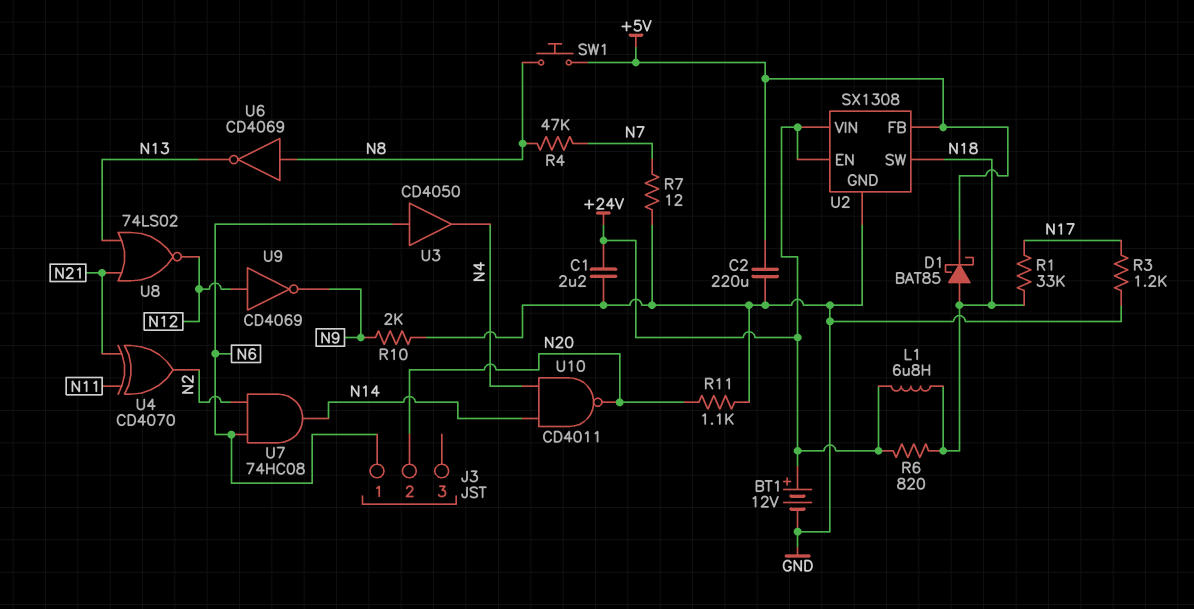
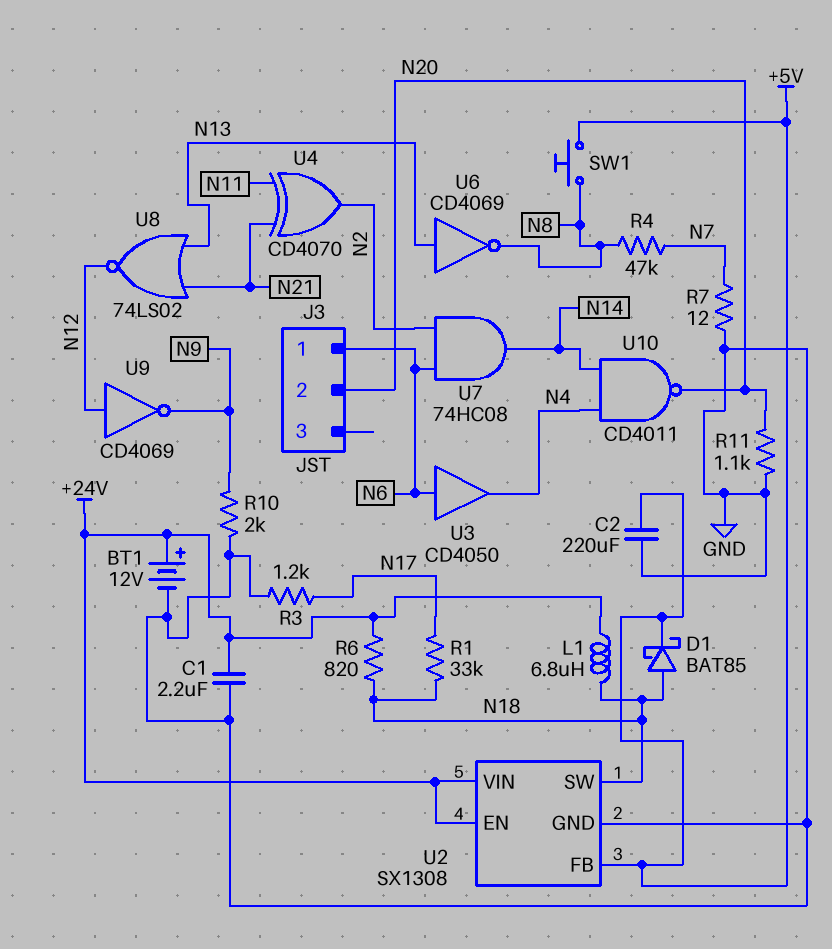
U6: NOT CD4069 (in N8, out N13) -> NOT CD4069 (in N13, out N8)

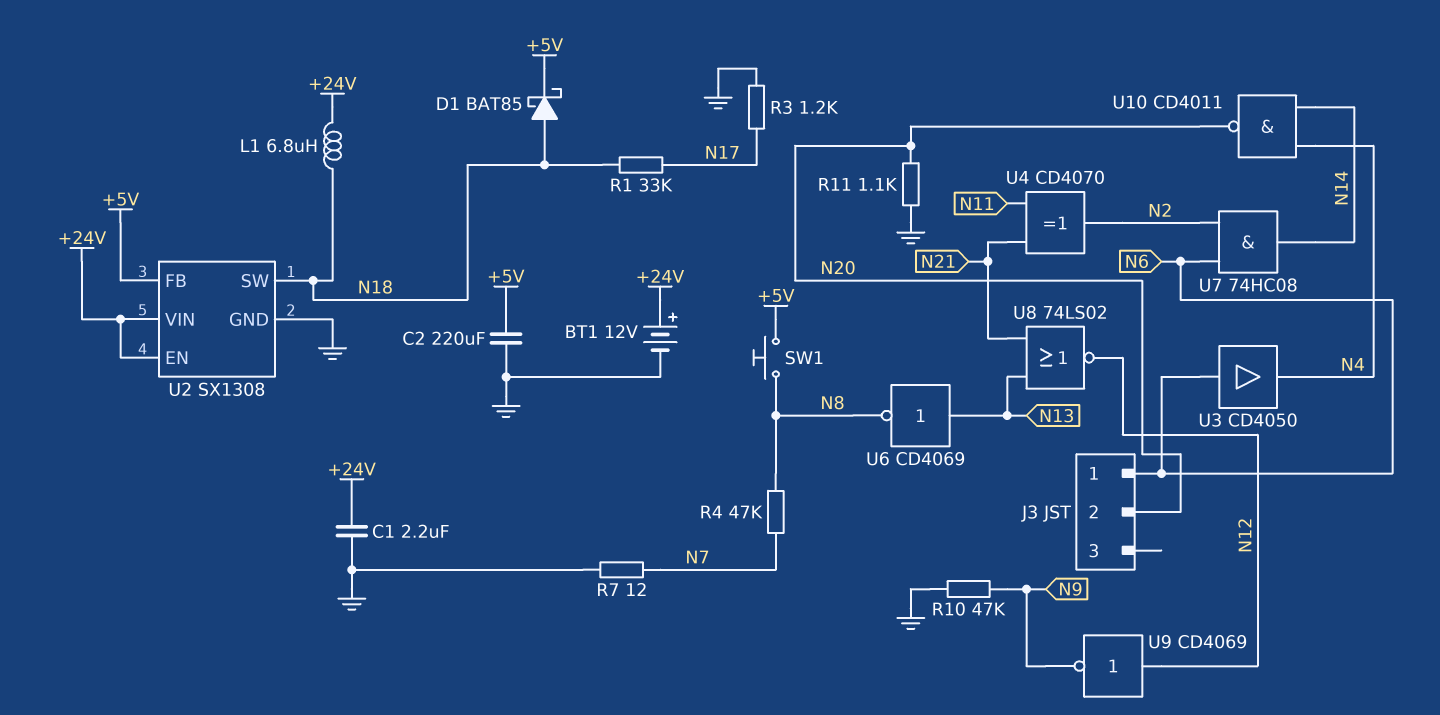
R6: 820 (+24V, N18) -> none
R10: 2k (GND, N9) -> 47k (GND, N9)

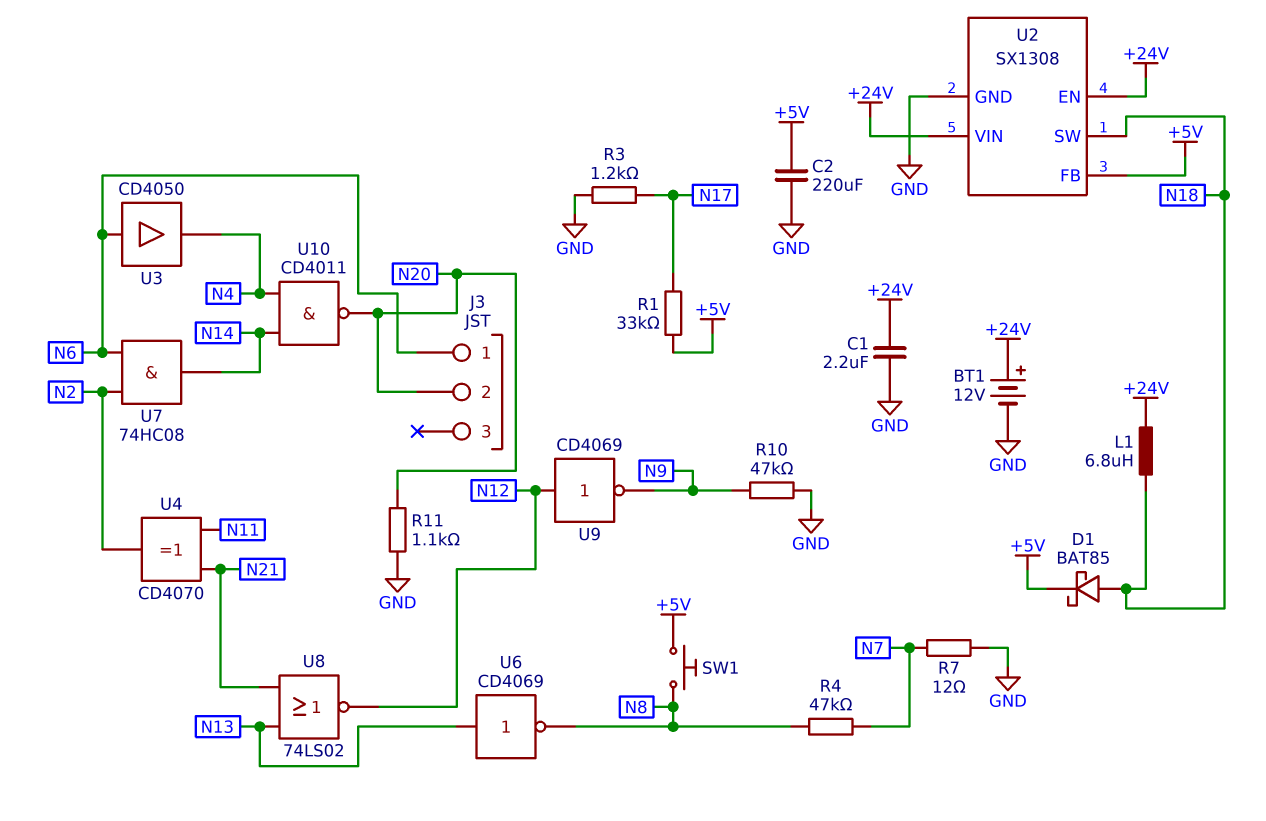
R1: 33k (N17, N18) -> 33k (+5V, N17)

